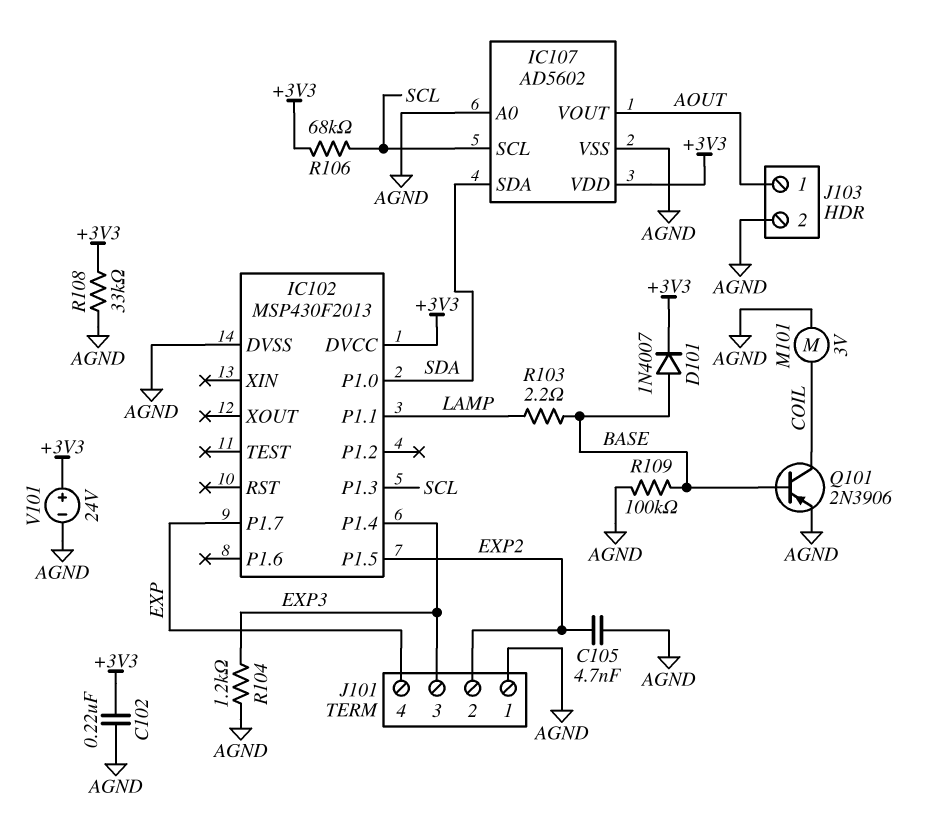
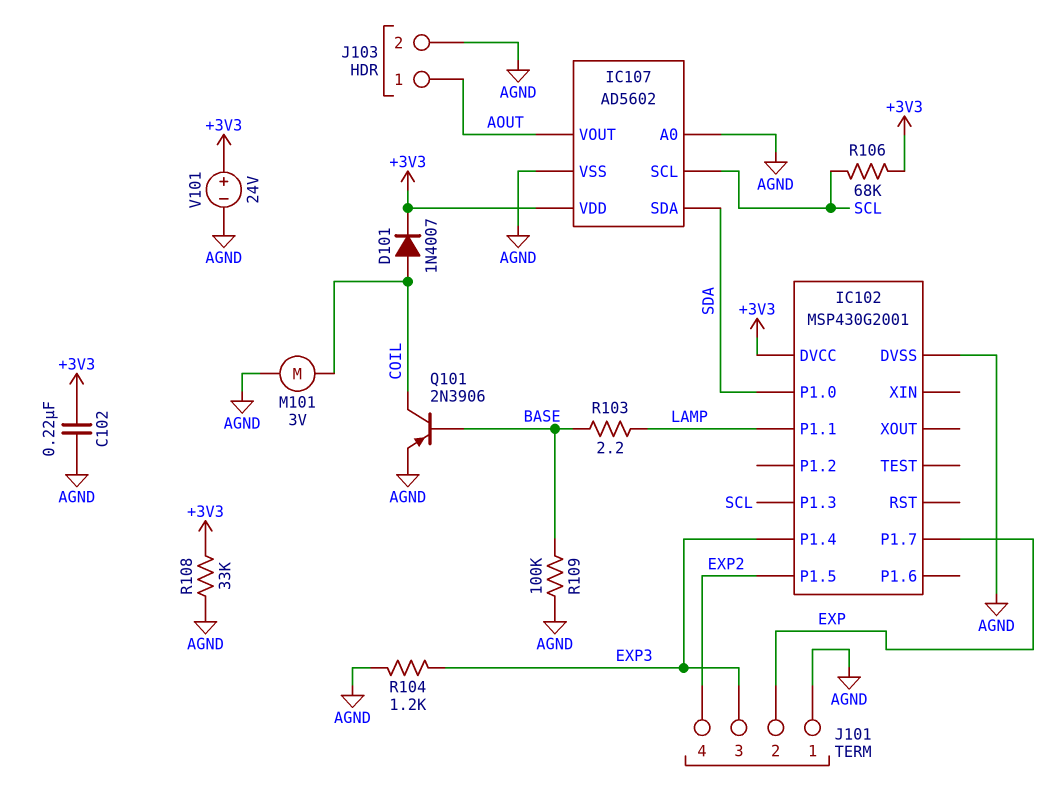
C105: 4.7nF (AGND, EXP2) -> none
D101: diode 1N4007 (A BASE, K +3V3) -> diode 1N4007 (A COIL, K +3V3)
IC102: MSP430F2013 -> MSP430G2001
J101 pin 2: EXP2 -> EXP
J101 pin 4: EXP -> EXP2

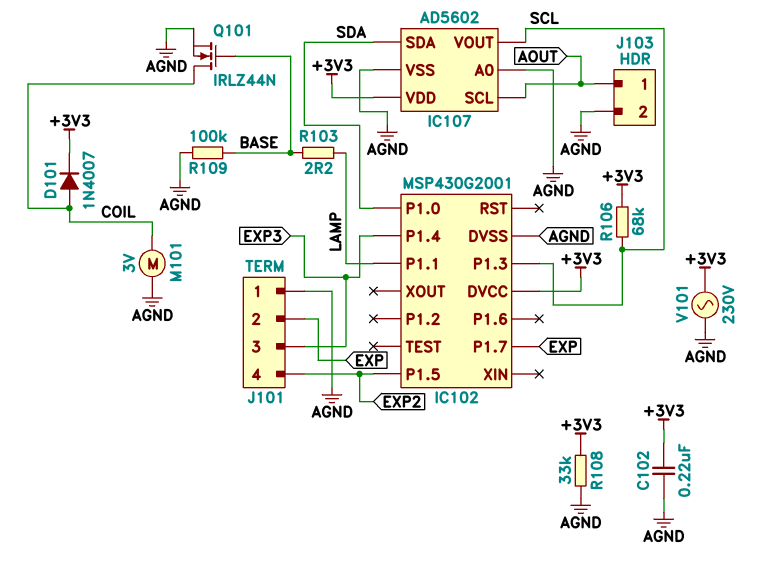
IC107 pin SCL: SCL -> AOUT
IC107 pin VOUT: AOUT -> SCL
Q101: PNP 2N3906 (B BASE, C COIL, E AGND) -> NMOS IRLZ44N (G BASE, D COIL, S AGND)
R104: 1.2k (AGND, EXP3) -> none
V101: 24V (plus +3V3, minus AGND) -> AC 230V (+3V3, AGND)

